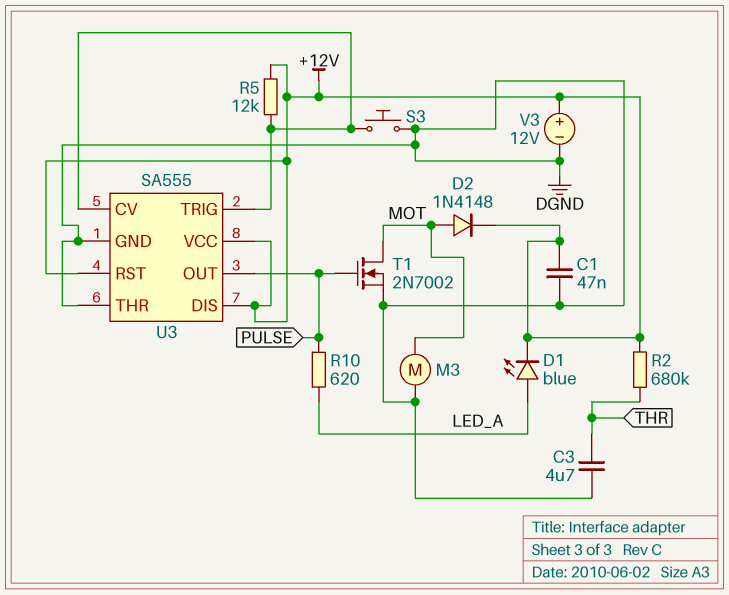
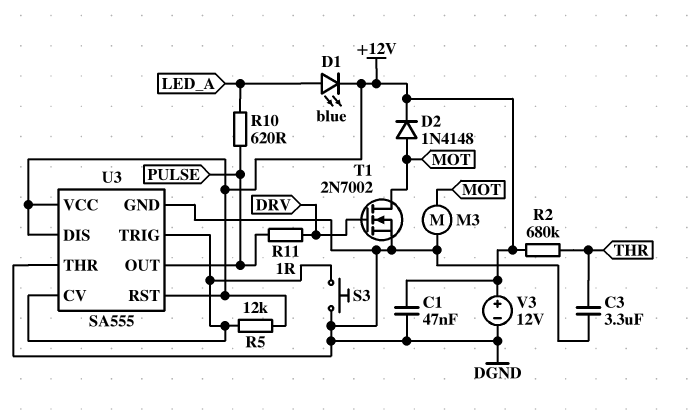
C3: 4.7uF (DGND, THR) -> 3.3uF (DGND, THR)
R11: none -> 1 (DRV, PULSE)
T1: NMOS 2N7002 (G PULSE, D MOT, S DGND) -> NMOS 2N7002 (G DRV, D MOT, S DGND)

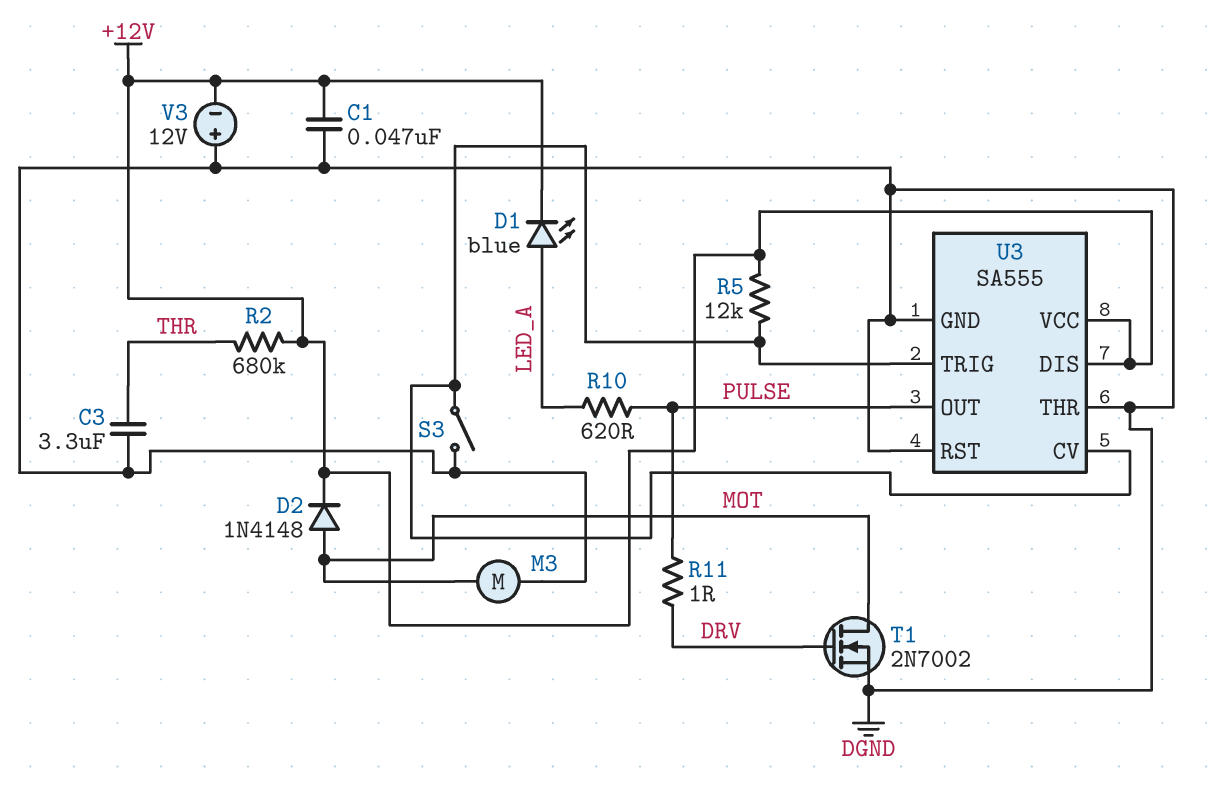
S3: button (DGND, U3/CV) -> switch (DGND, U3/CV)
U3 pin RST: +12V -> DGND
V3: 12V (plus +12V, minus DGND) -> 12V (plus DGND, minus +12V)

